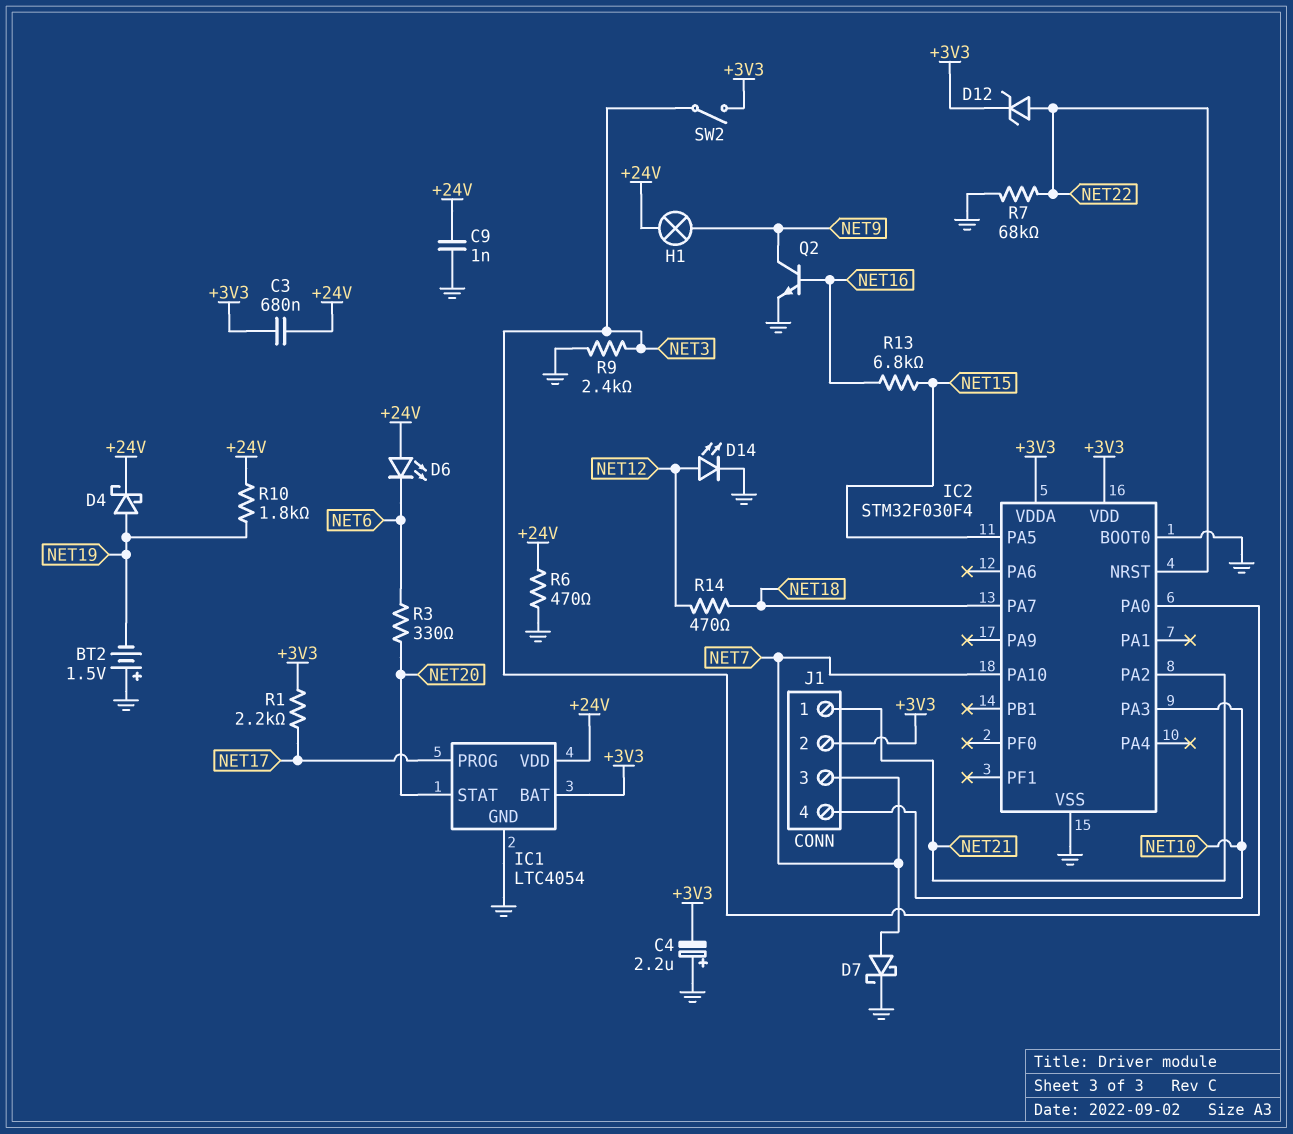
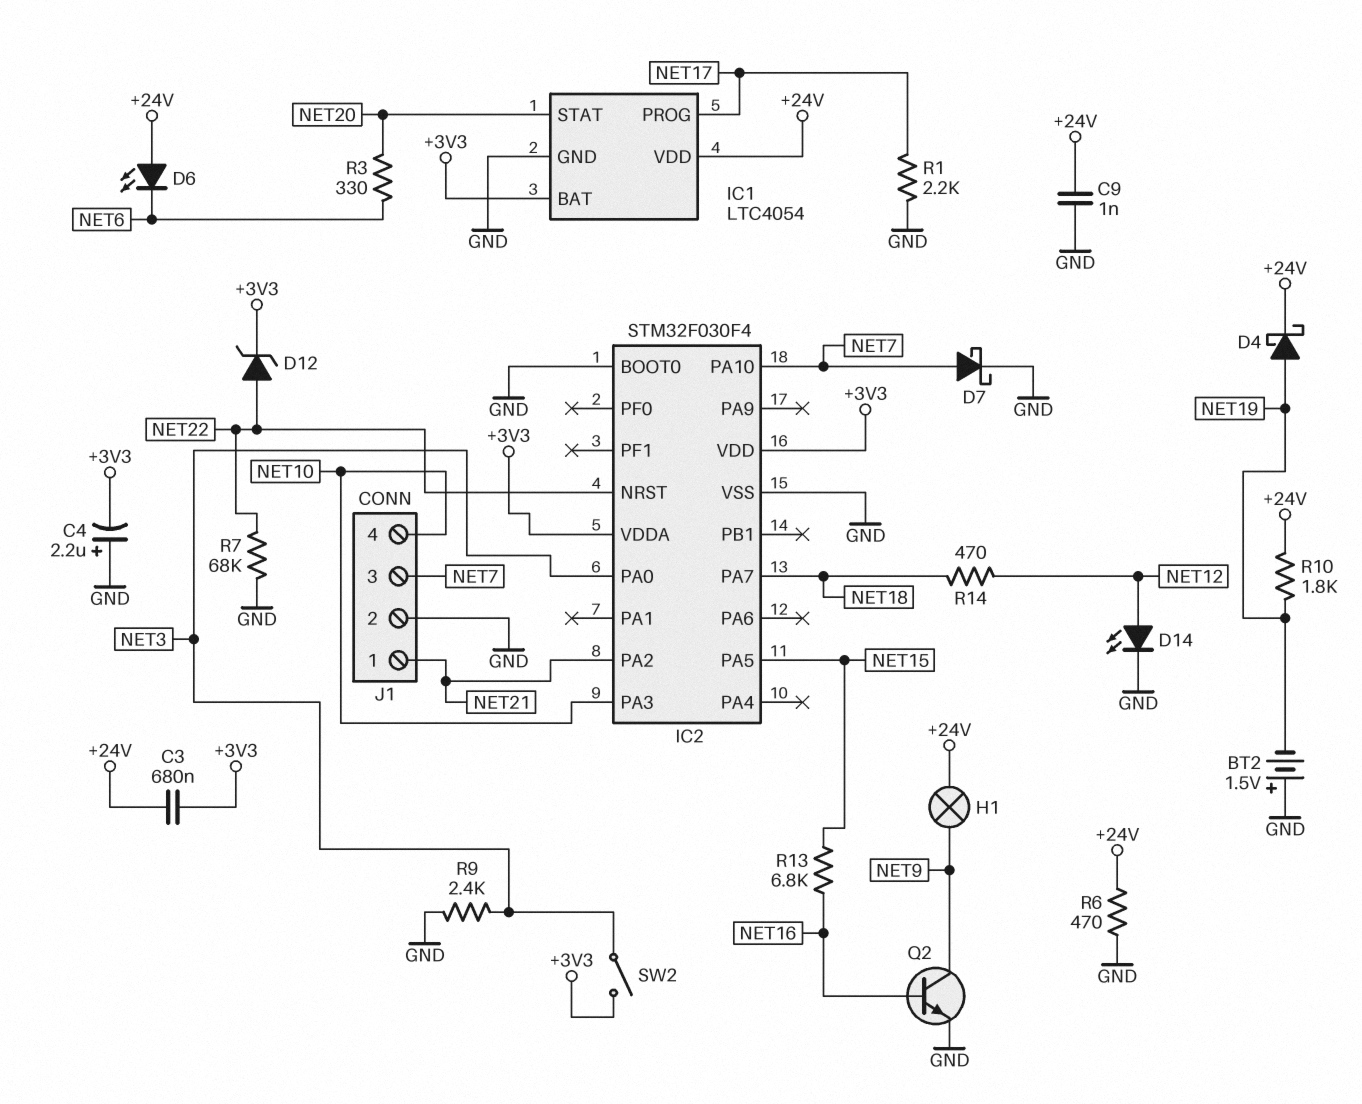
J1 pin 2: +3V3 -> GND
R1: 2.2k (+3V3, NET17) -> 2.2k (GND, NET17)

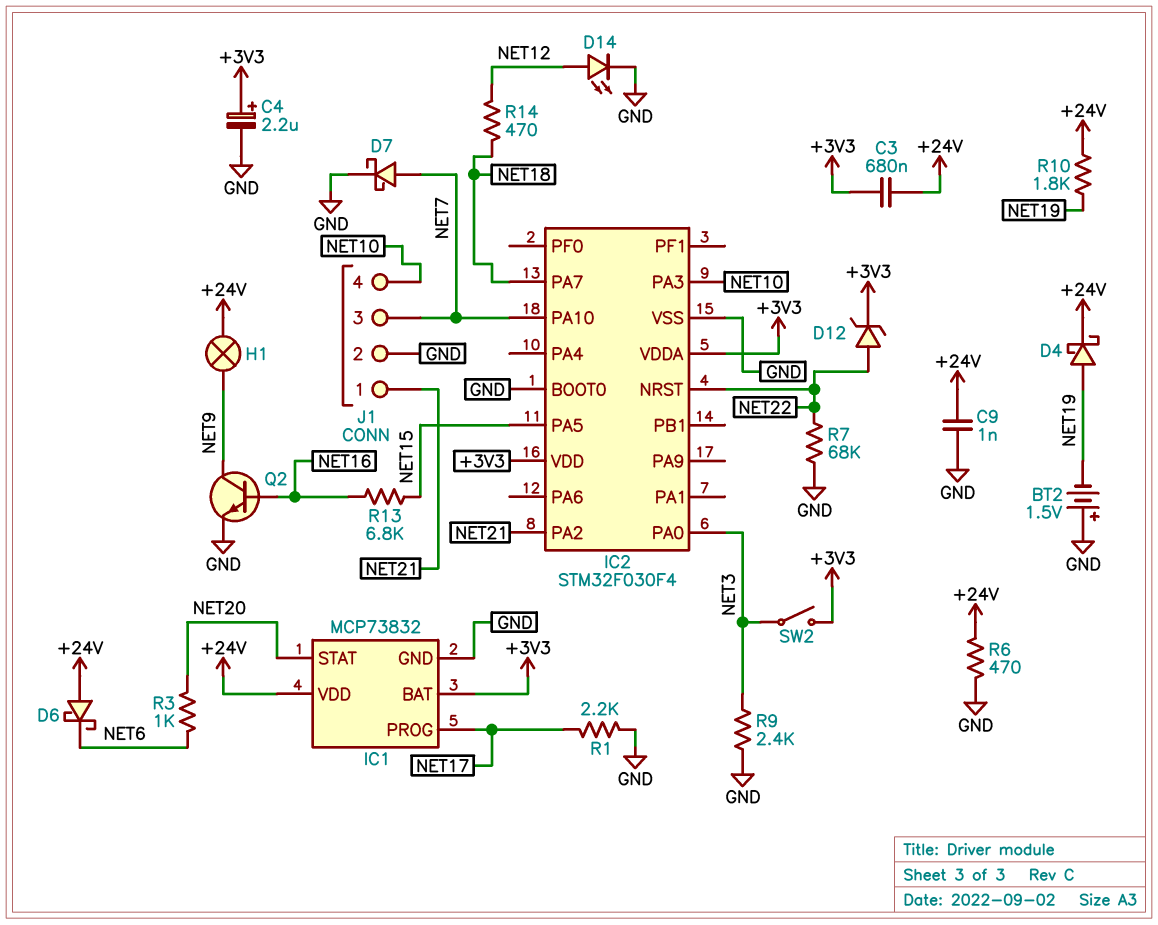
C4: 2.2uF (plus GND, minus +3V3) -> 2.2uF (plus +3V3, minus GND)
D6: LED (A +24V, K NET6) -> schottky (A +24V, K NET6)
IC1: LTC4054 -> MCP73832
R3: 330 (NET6, NET20) -> 1k (NET6, NET20)

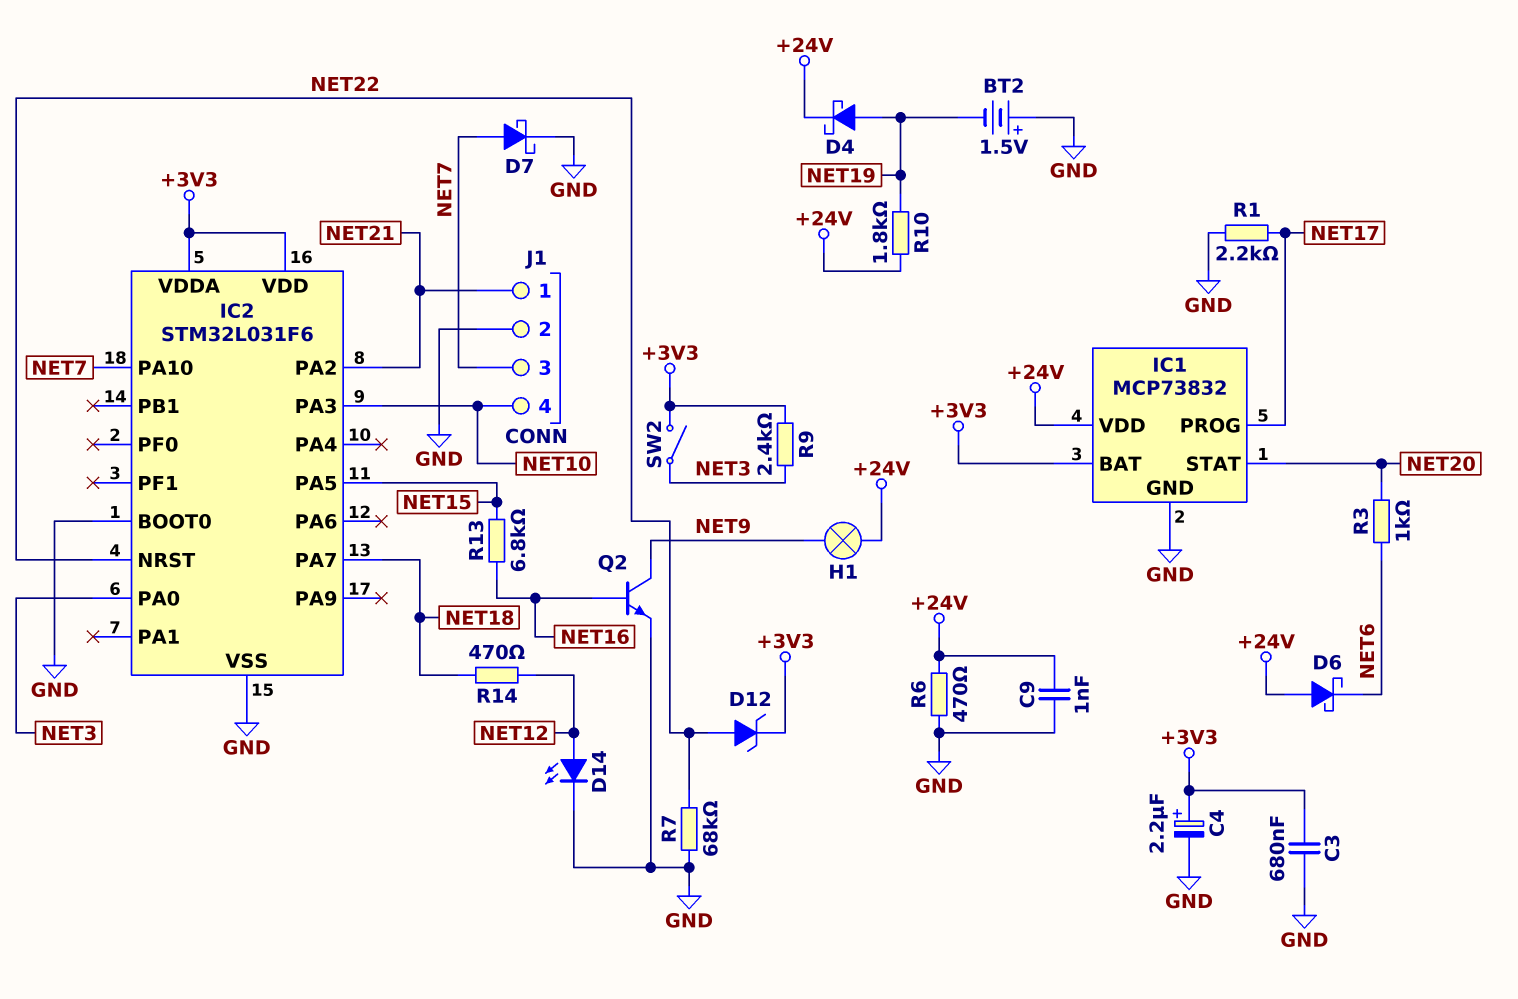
C3: 680nF (+3V3, +24V) -> 680nF (+3V3, GND)
IC2: STM32F030F4 -> STM32L031F6
R9: 2.4k (GND, NET3) -> 2.4k (+3V3, NET3)

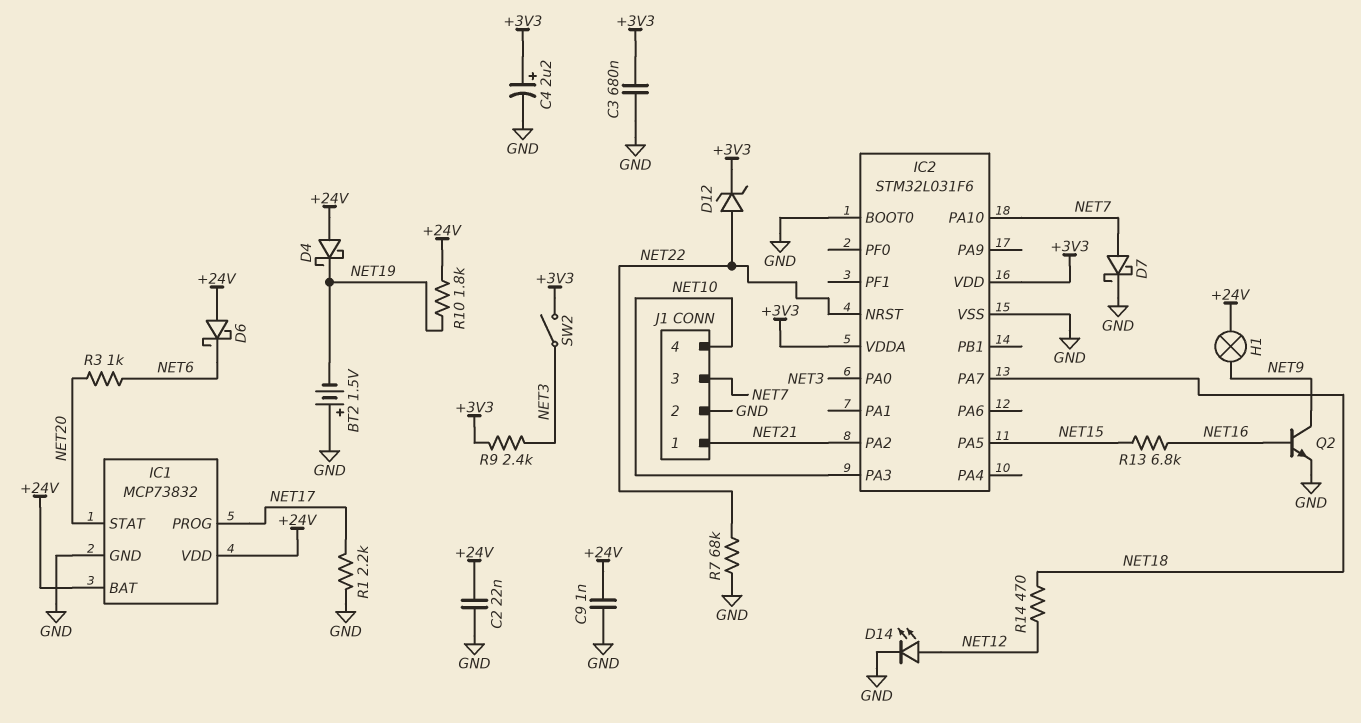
C2: none -> 22nF (+24V, GND)
D4: schottky (A NET19, K +24V) -> schottky (A +24V, K NET19)
IC1 pin BAT: +3V3 -> +24V
R6: 470 (+24V, GND) -> none

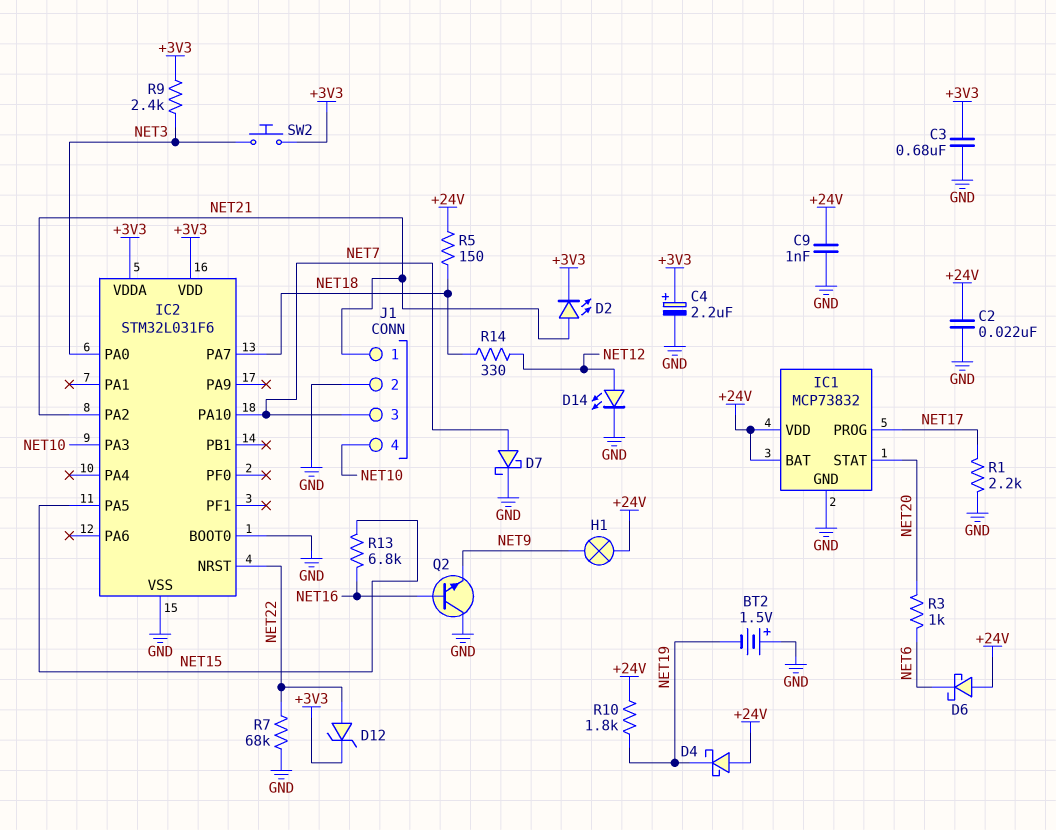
D2: none -> LED (A NET21, K +3V3)
Q2: NPN (B NET16, C NET9, E GND) -> NPN (B NET16, C GND, E NET9)
R5: none -> 150 (+24V, NET18)
R14: 470 (NET12, NET18) -> 330 (NET12, NET18)
SW2: switch (+3V3, NET3) -> button (+3V3, NET3)

